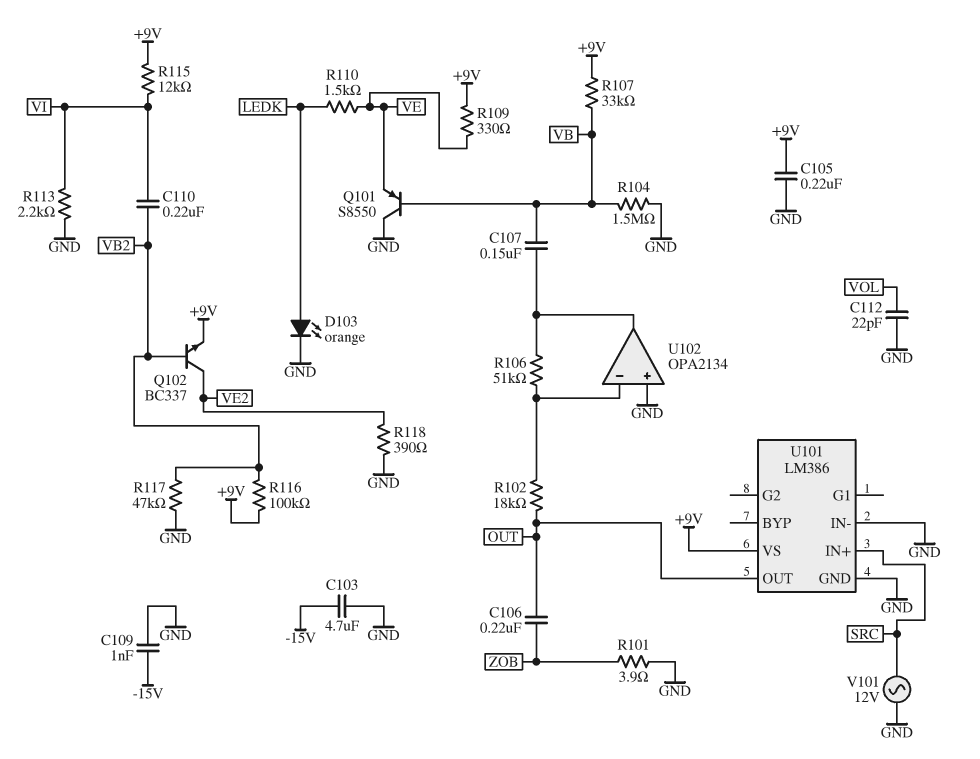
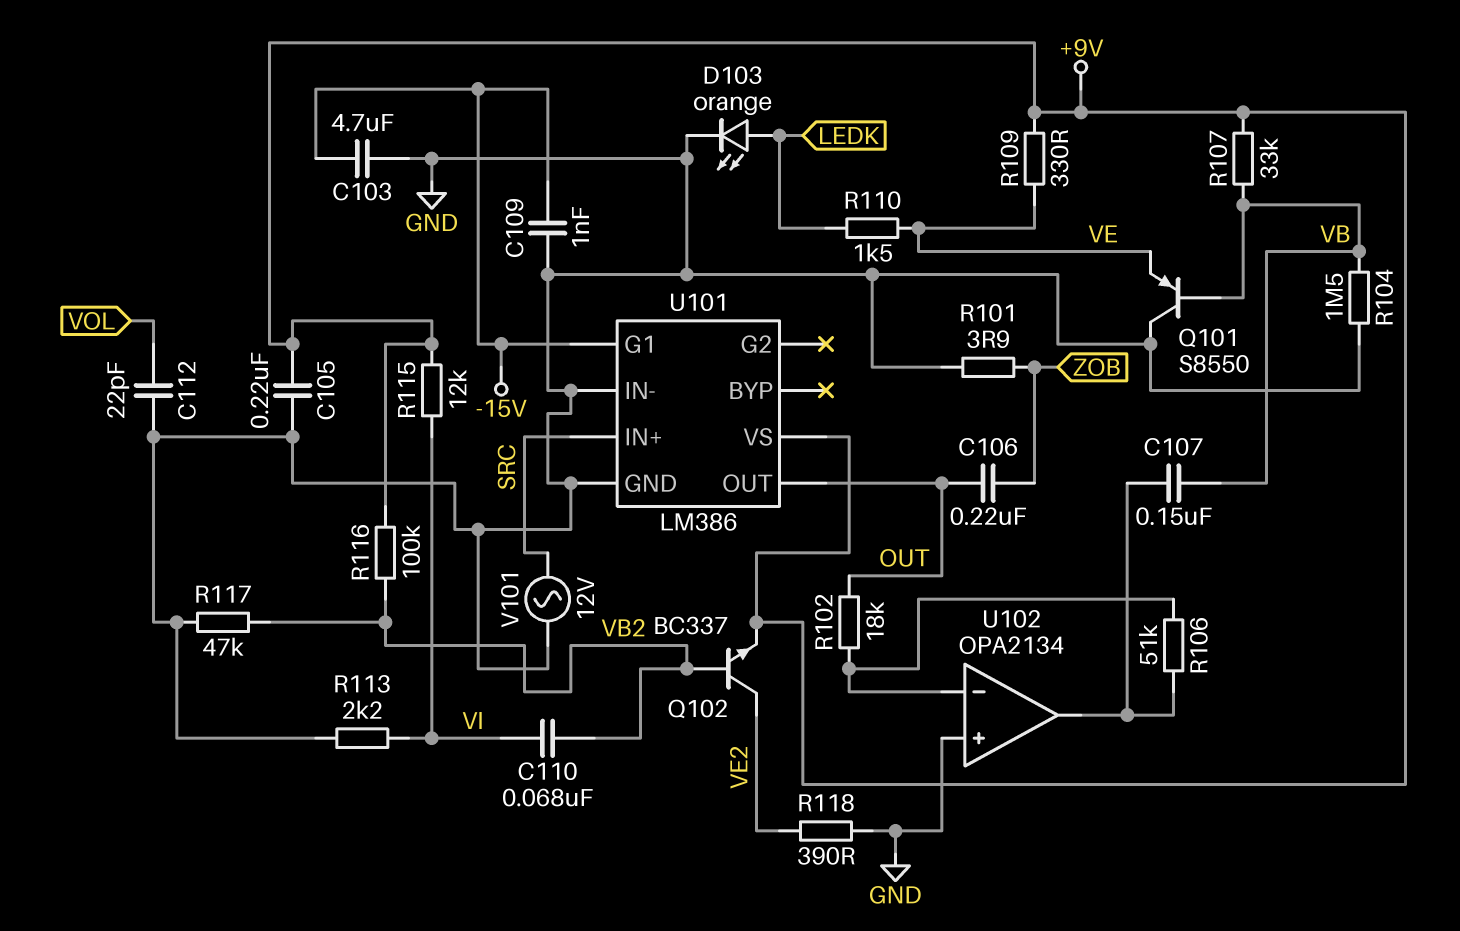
C110: 220nF (VB2, VI) -> 68nF (VB2, VI)
U101 pin G1: none -> -15V

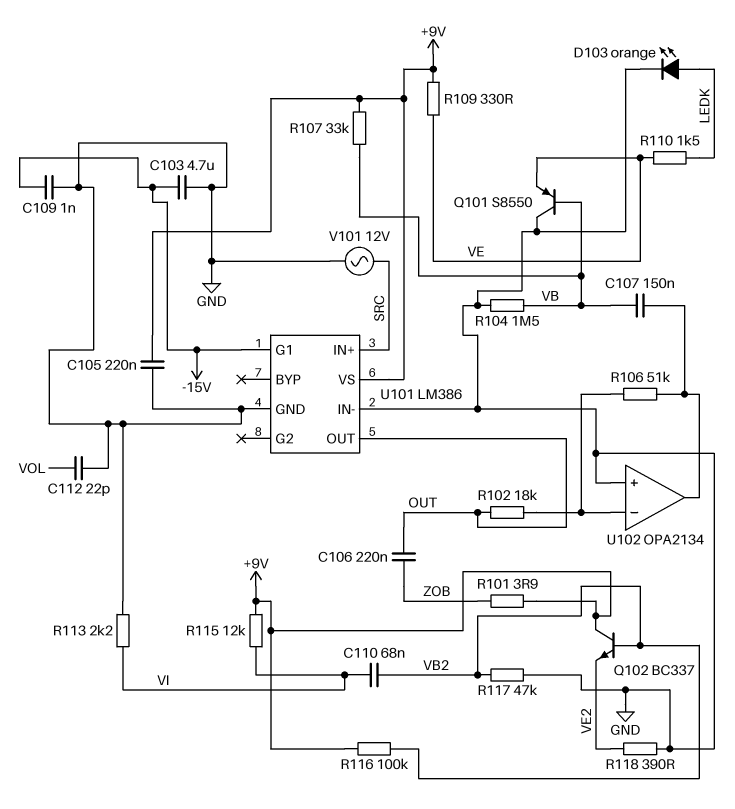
Q102: NPN BC337 (B VB2, C VE2, E +9V) -> NPN BC337 (B VB2, C +9V, E VE2)
R101: 3.9 (GND, ZOB) -> 3.9 (+9V, ZOB)

